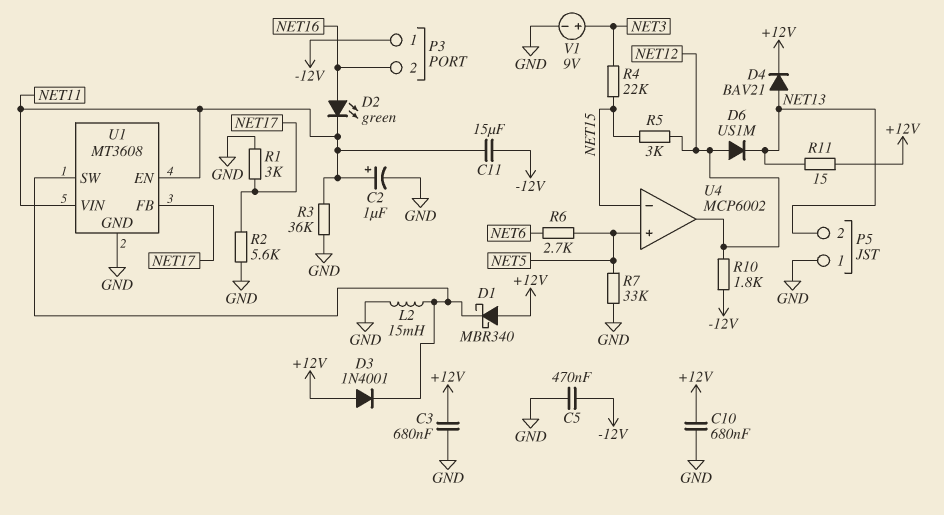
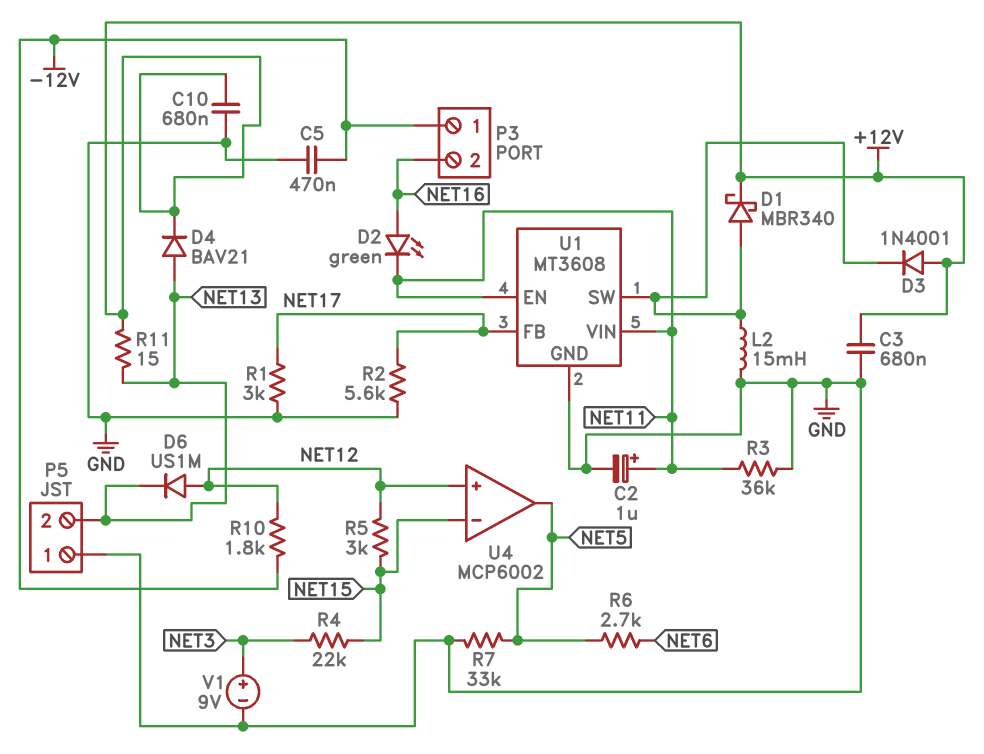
C11: 15uF (-12V, NET11) -> none
D1: schottky MBR340 (A +12V, K U1/SW) -> schottky MBR340 (A U1/SW, K +12V)
U4 pin in+: NET5 -> NET12
U4 pin out: NET12 -> NET5

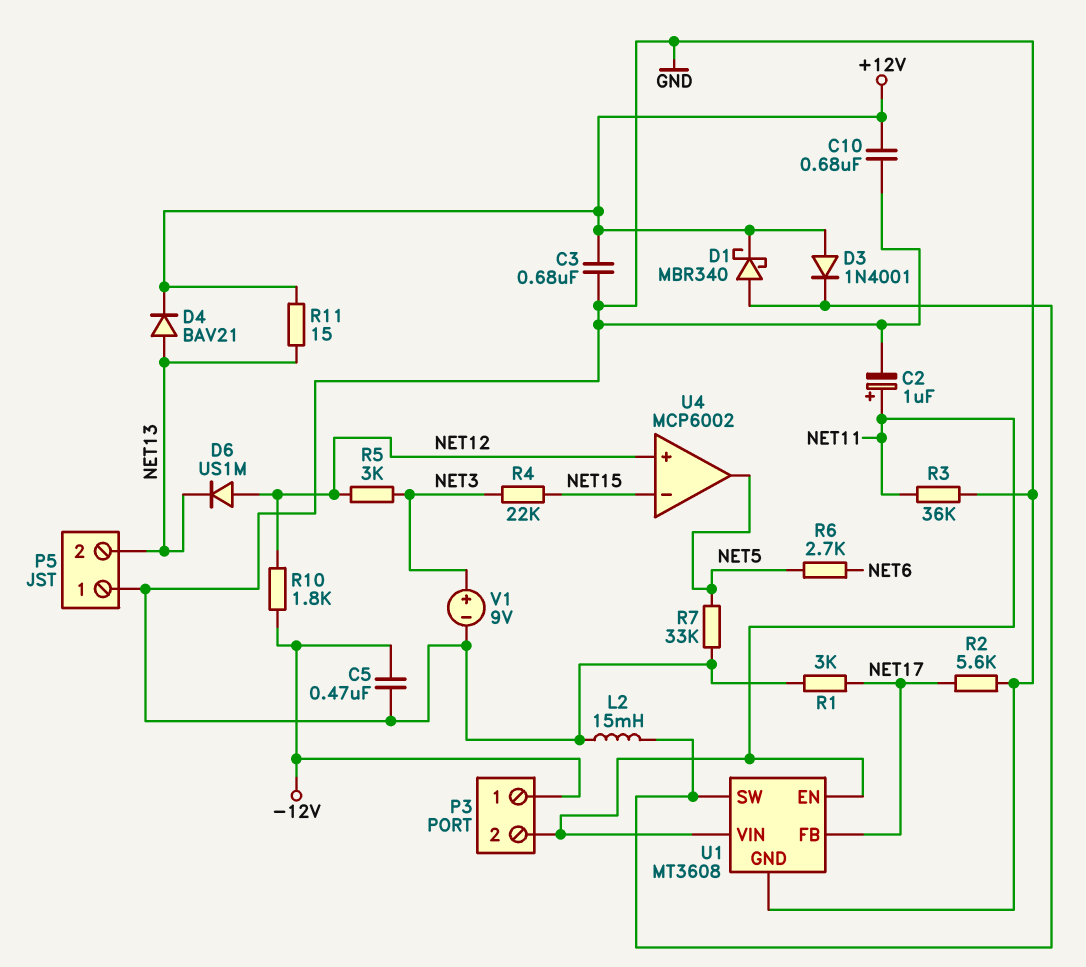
D2: LED green (A NET16, K NET11) -> none
P3 pin 2: NET16 -> NET11
R5: 3k (NET12, NET15) -> 3k (NET3, NET12)

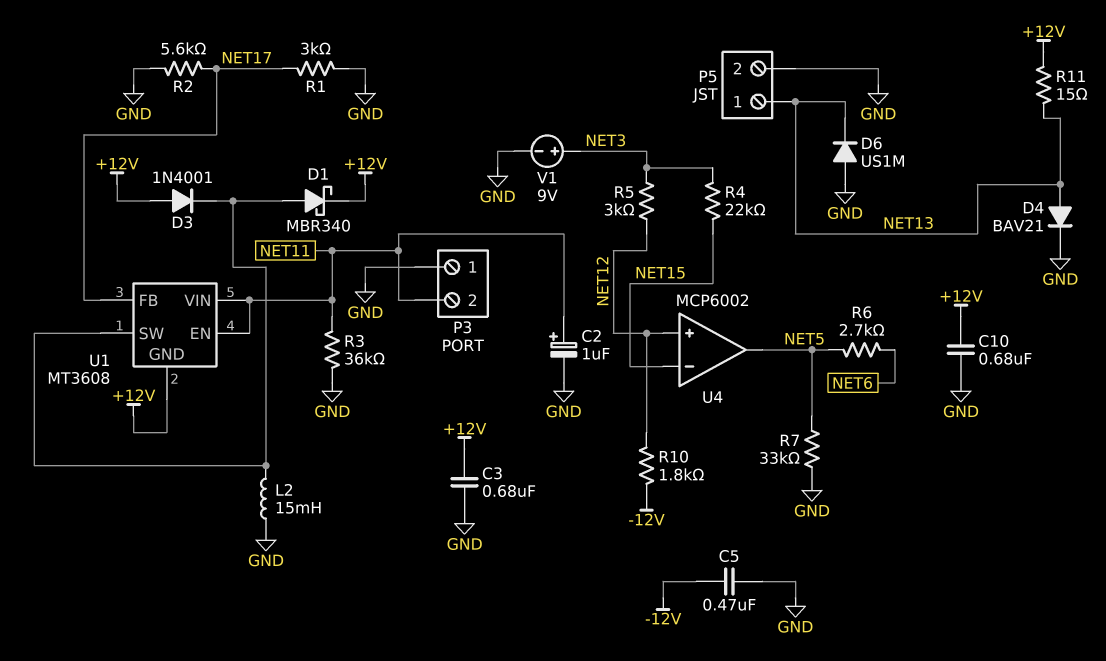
D4: diode BAV21 (A NET13, K +12V) -> diode BAV21 (A NET13, K GND)
D6: diode US1M (A NET12, K NET13) -> diode US1M (A GND, K NET13)
P3 pin 1: -12V -> GND
P5 pin 1: GND -> NET13
P5 pin 2: NET13 -> GND
U1 pin GND: GND -> +12V

